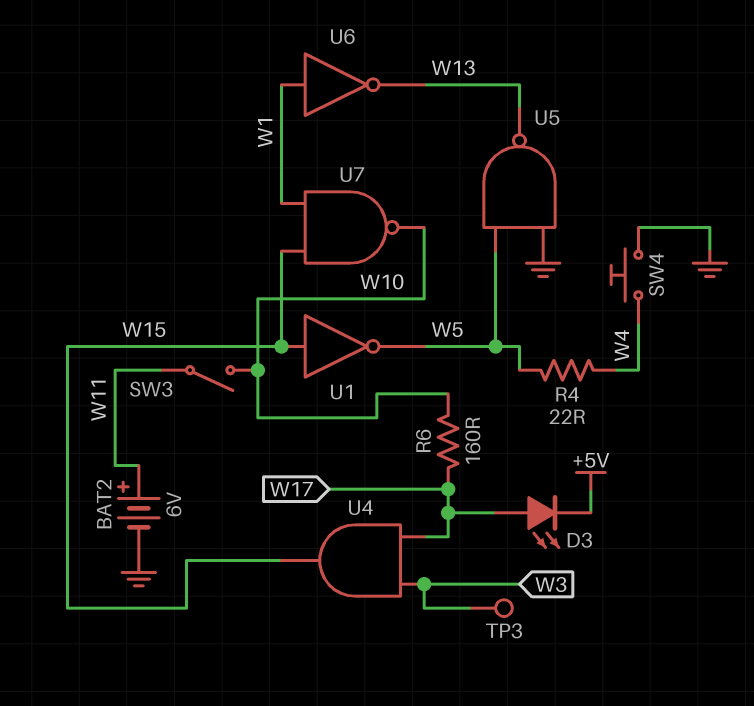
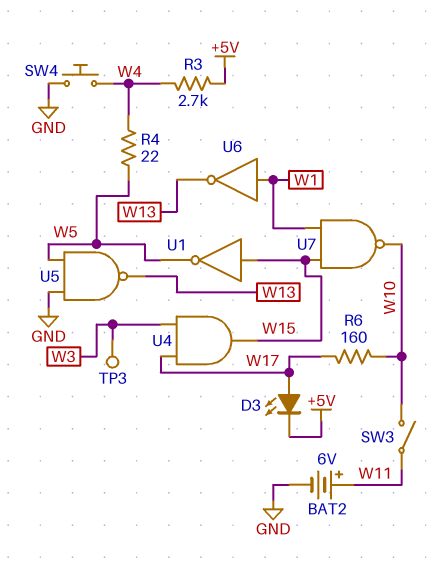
R3: none -> 2.7k (+5V, W4)

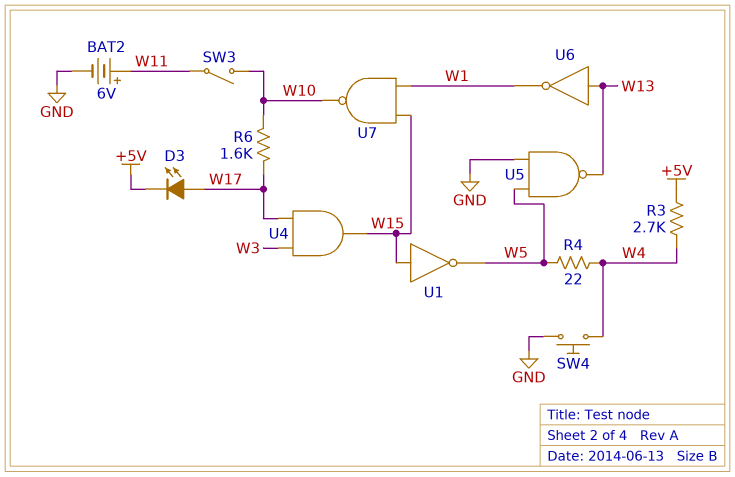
R6: 160 (W10, W17) -> 1.6k (W10, W17)
TP3: test point (W3) -> none
U6: NOT (in W1, out W13) -> NOT (in W13, out W1)

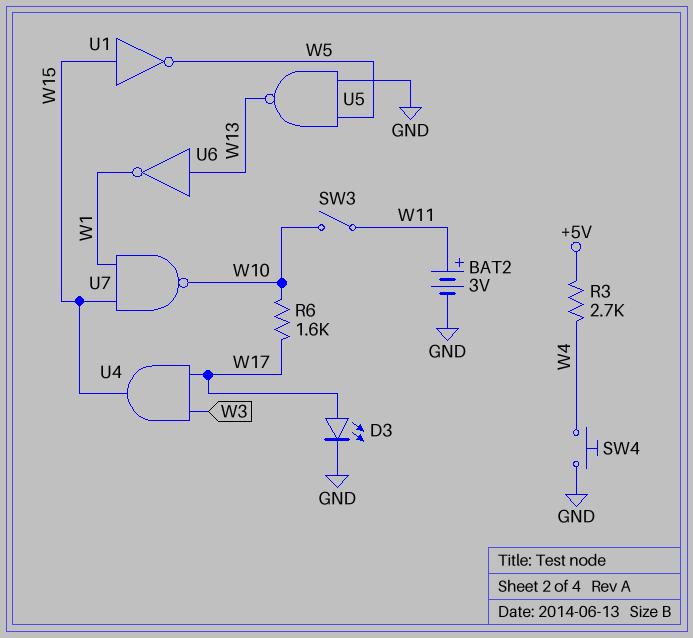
BAT2: 6V (plus W11, minus GND) -> 3V (plus W11, minus GND)
D3: LED (A W17, K +5V) -> LED (A W17, K GND)
R4: 22 (W4, W5) -> none

